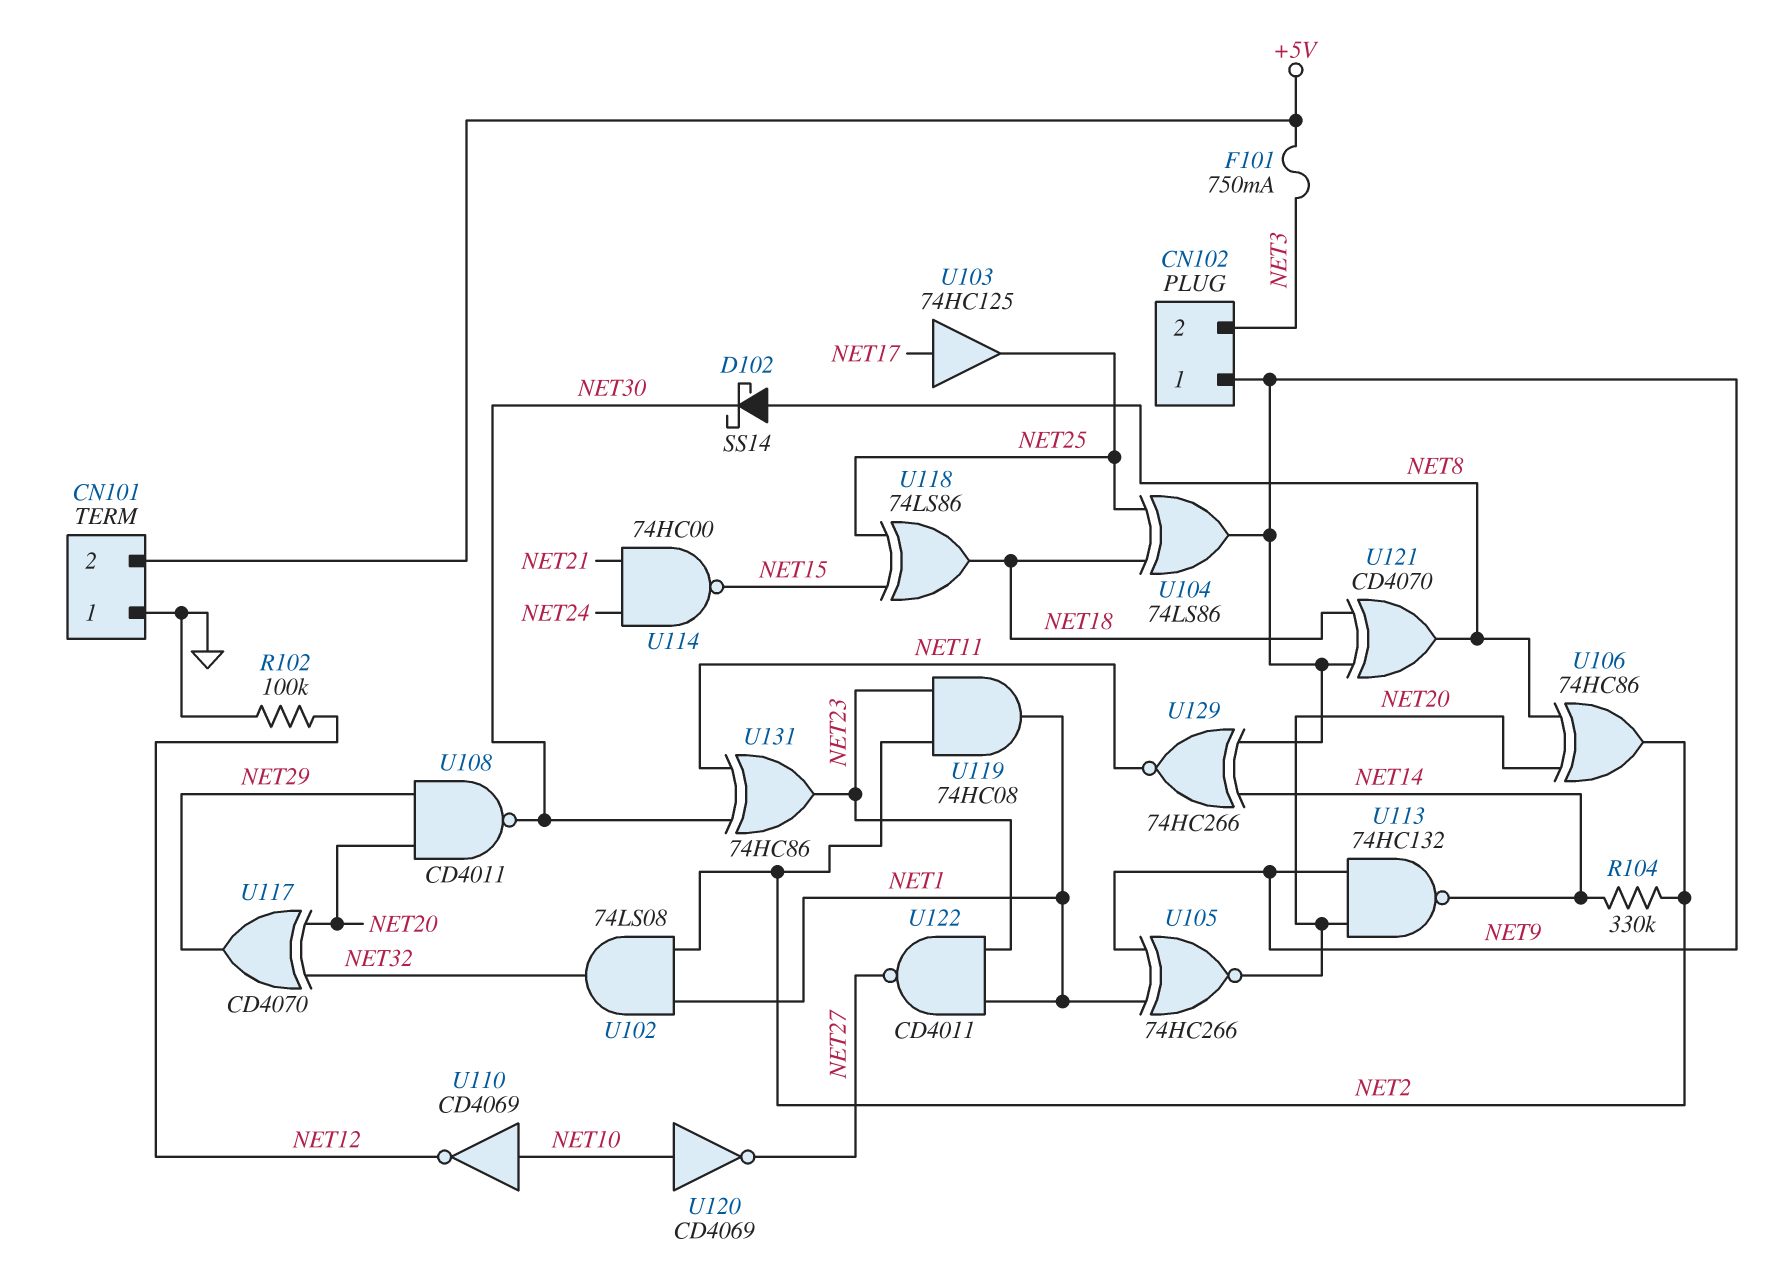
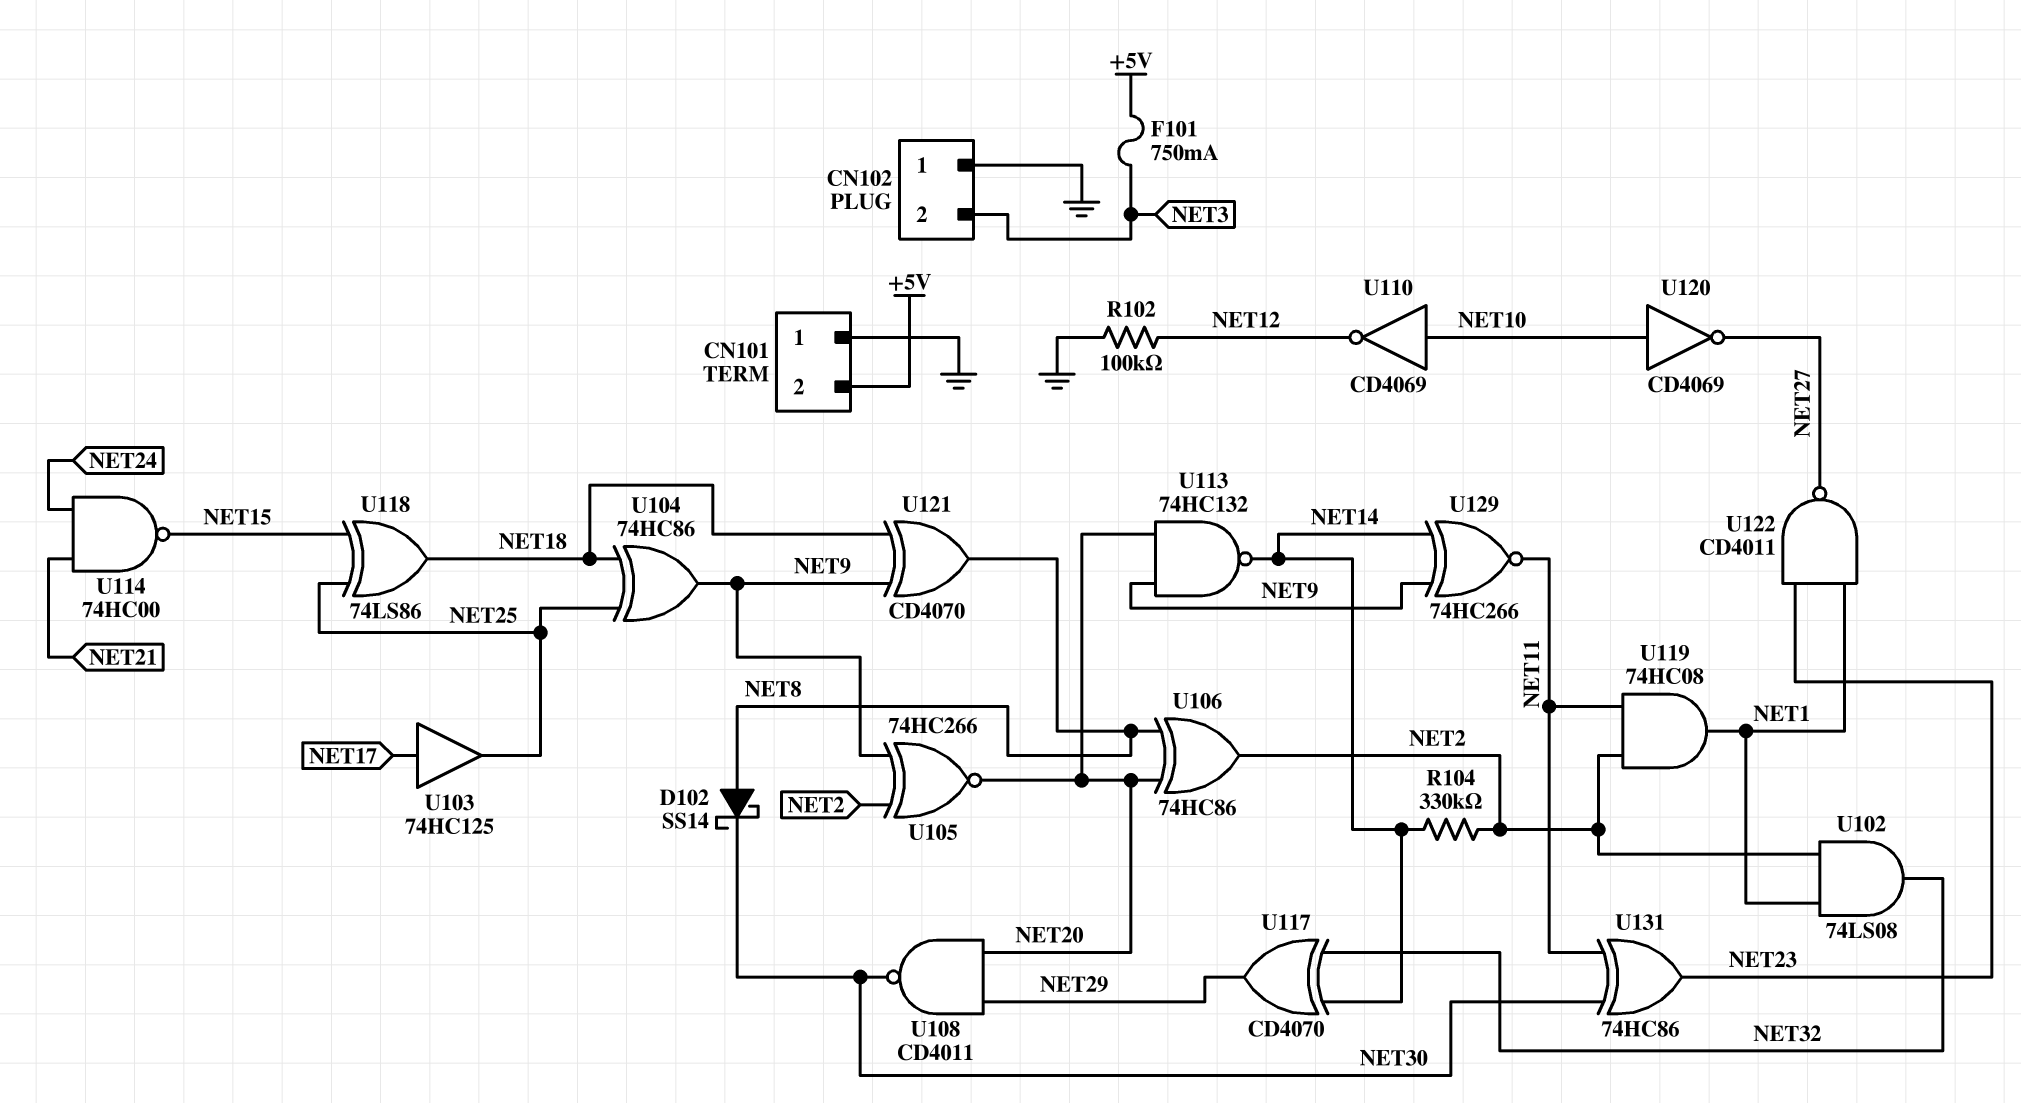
CN102 pin 1: NET9 -> GND
U104: XOR 74LS86 (in NET18, in NET25, out NET9) -> XOR 74HC86 (in NET18, in NET25, out NET9)
U105: XNOR 74HC266 (in NET1, in NET9, out NET20) -> XNOR 74HC266 (in NET2, in NET9, out NET20)
U117: XOR CD4070 (in NET20, in NET32, out NET29) -> XOR CD4070 (in NET14, in NET32, out NET29)
U119: AND 74HC08 (in NET2, in NET23, out NET1) -> AND 74HC08 (in NET2, in NET11, out NET1)

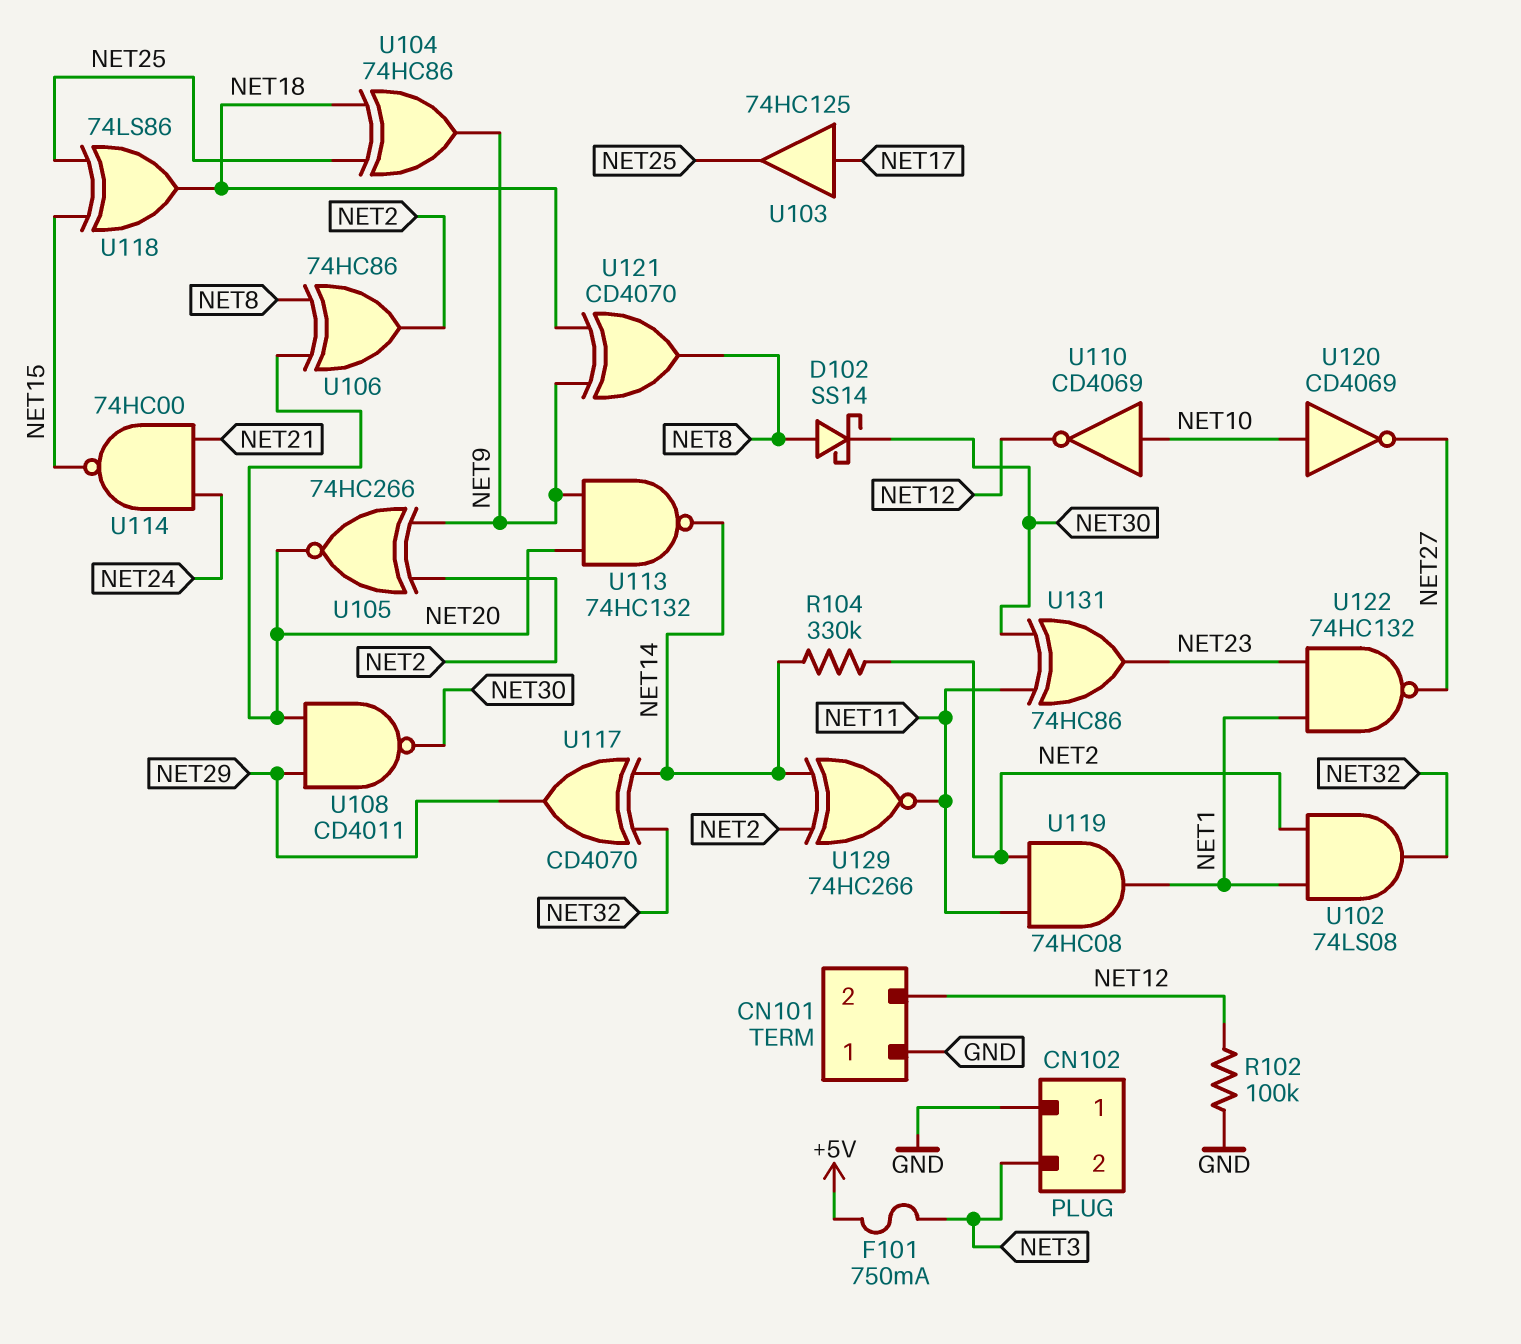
CN101 pin 2: +5V -> NET12
U122: NAND CD4011 (in NET1, in NET23, out NET27) -> NAND 74HC132 (in NET1, in NET23, out NET27)
U129: XNOR 74HC266 (in NET9, in NET14, out NET11) -> XNOR 74HC266 (in NET2, in NET14, out NET11)

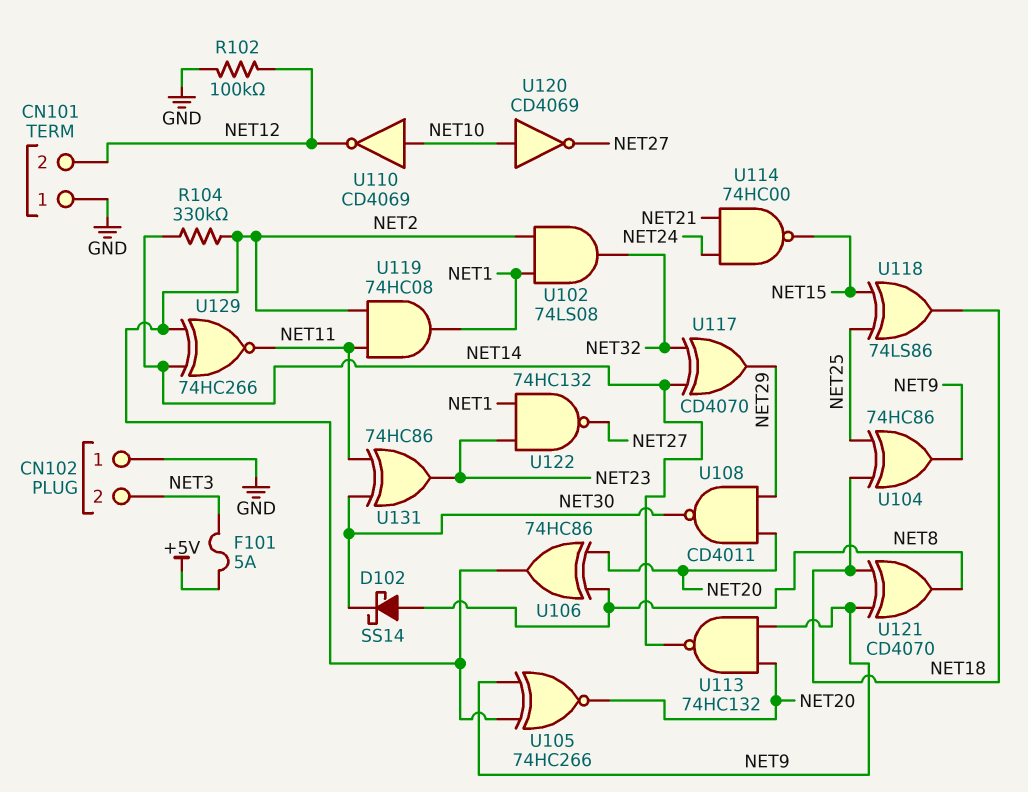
F101: 750mA (+5V, NET3) -> 5A (+5V, NET3)
U103: buffer 74HC125 (in NET17, out NET25) -> none

